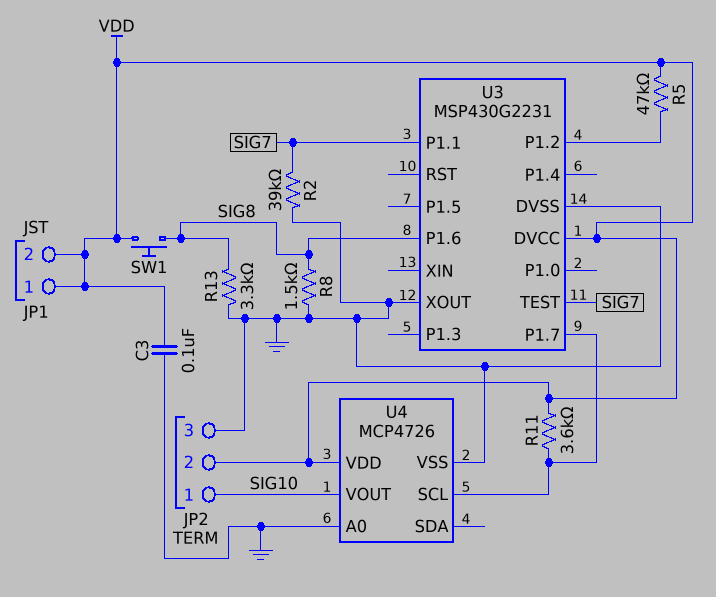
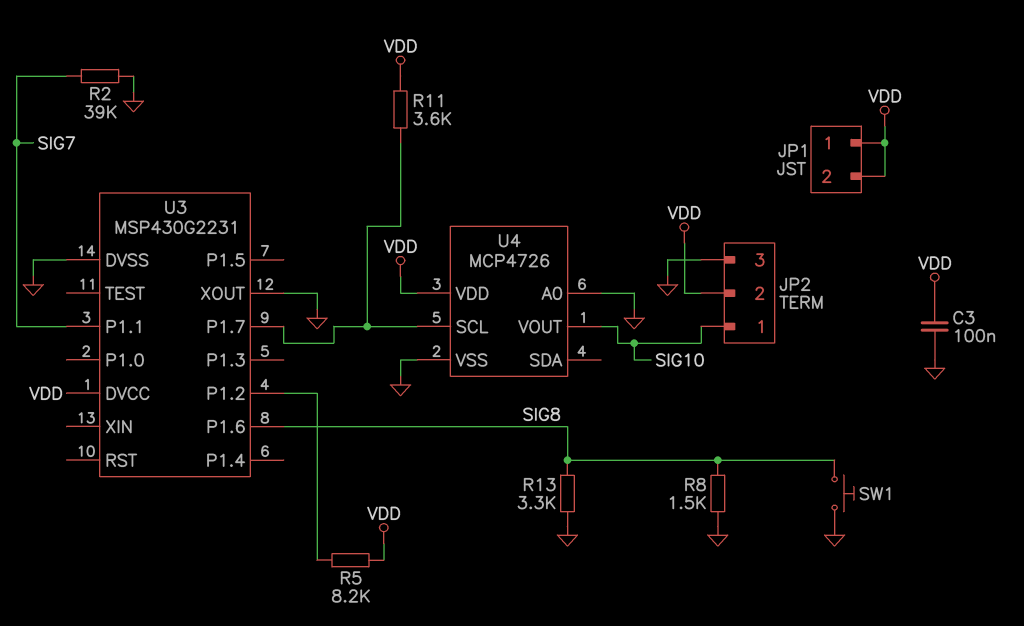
R5: 47k (U3/P1.2, VDD) -> 8.2k (U3/P1.2, VDD)
SW1: button (SIG8, VDD) -> button (GND, SIG8)
U3 pin TEST: SIG7 -> none

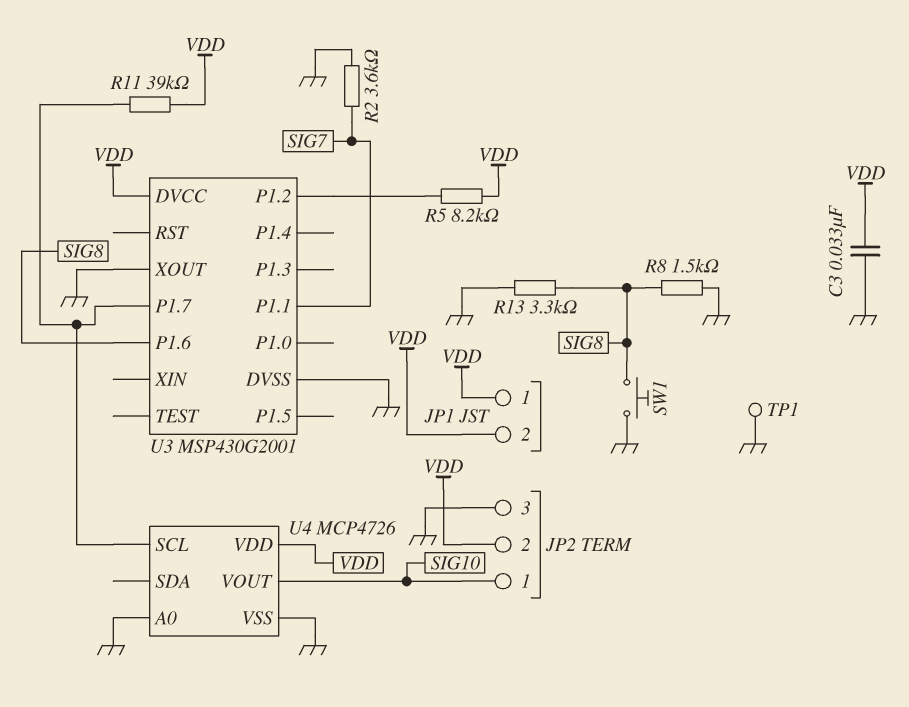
C3: 100nF (GND, VDD) -> 33nF (GND, VDD)
R2: 39k (GND, SIG7) -> 3.6k (GND, SIG7)
R11: 3.6k (U3/P1.7, VDD) -> 39k (U3/P1.7, VDD)
TP1: none -> test point (GND)
U3: MSP430G2231 -> MSP430G2001

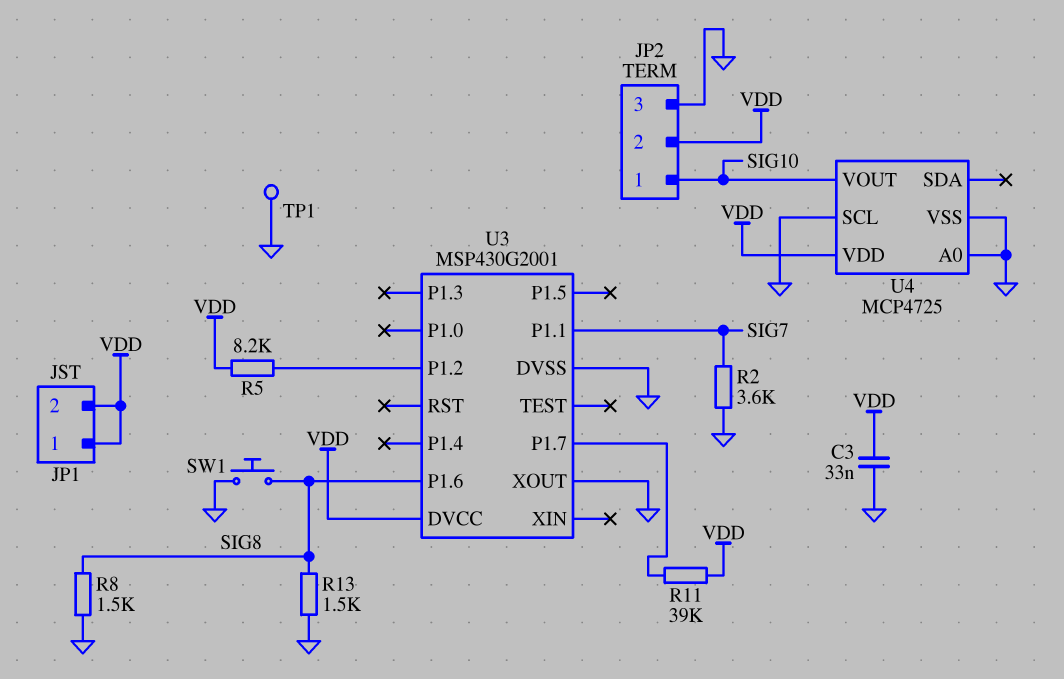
R13: 3.3k (GND, SIG8) -> 1.5k (GND, SIG8)
U4: MCP4726 -> MCP4725
U4 pin SCL: U3/P1.7 -> GND

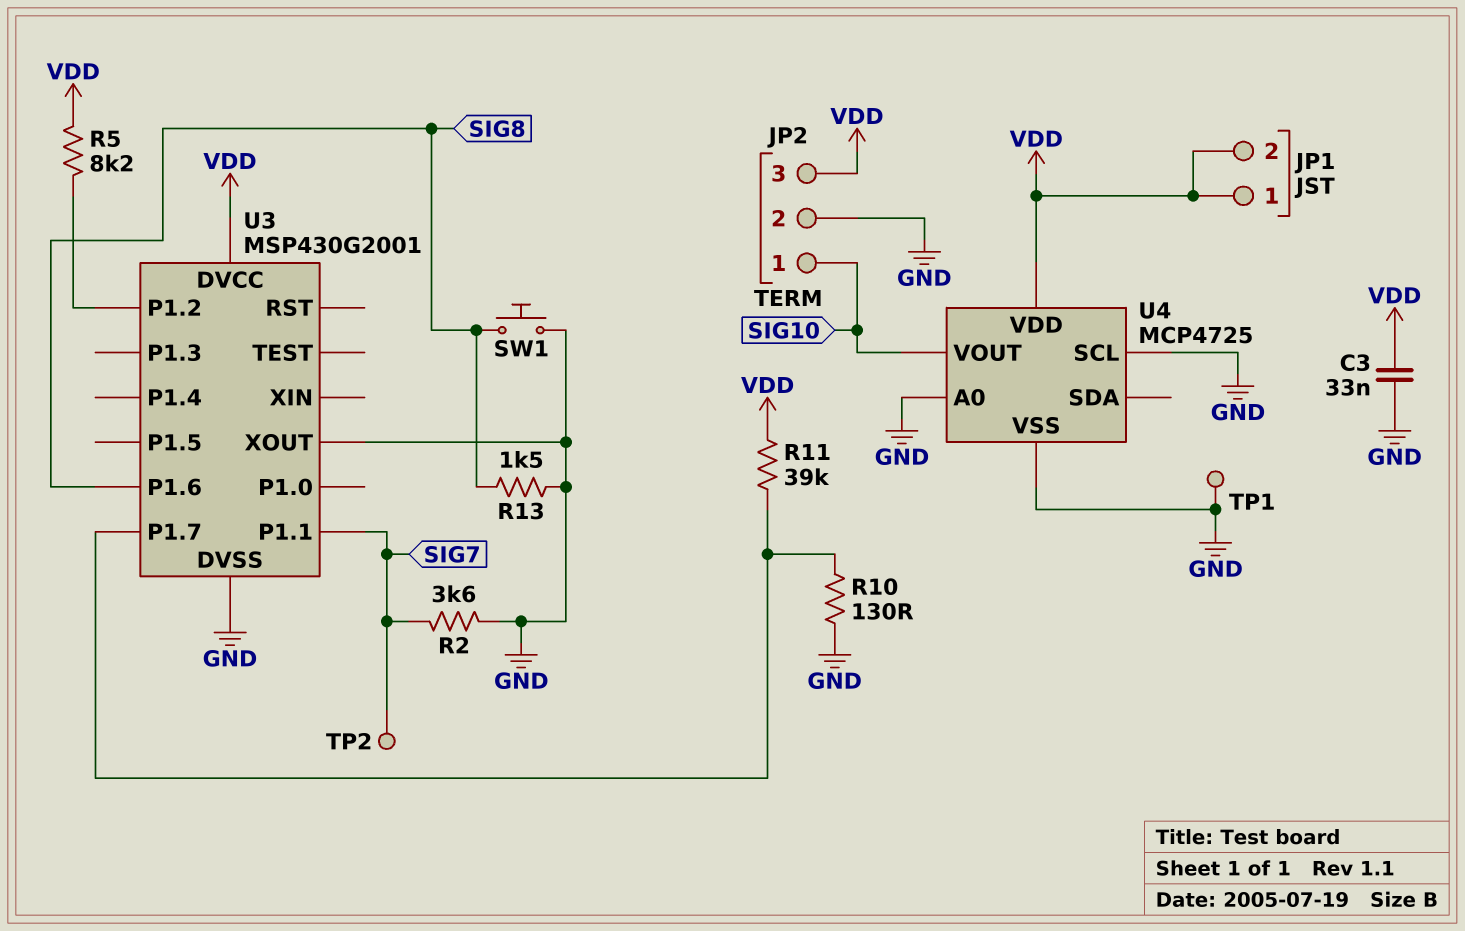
JP2 pin 2: VDD -> GND
JP2 pin 3: GND -> VDD
R8: 1.5k (GND, SIG8) -> none
R10: none -> 130 (GND, U3/P1.7)
TP2: none -> test point (SIG7)

